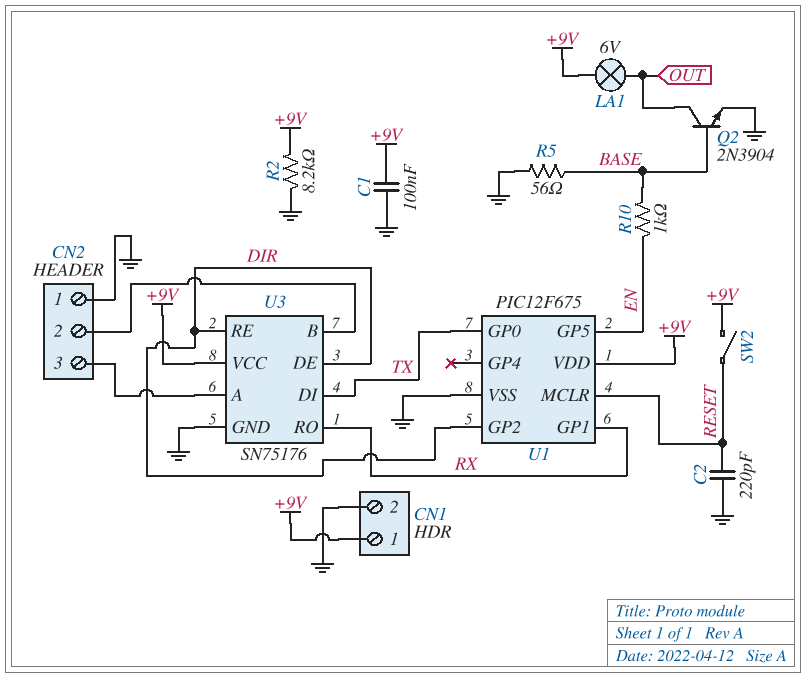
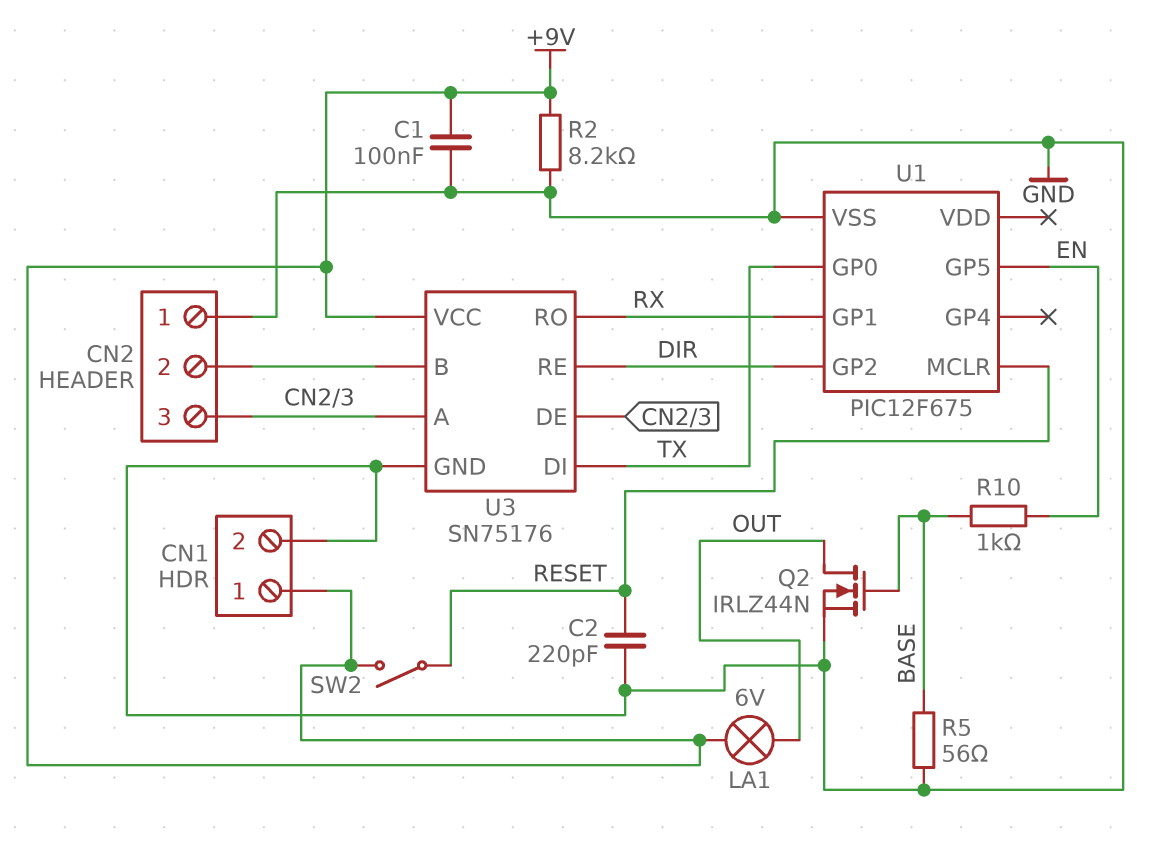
Q2: NPN 2N3904 (B BASE, C OUT, E GND) -> NMOS IRLZ44N (G BASE, D OUT, S GND)
U1 pin VDD: +9V -> none
U3 pin DE: DIR -> CN2/3

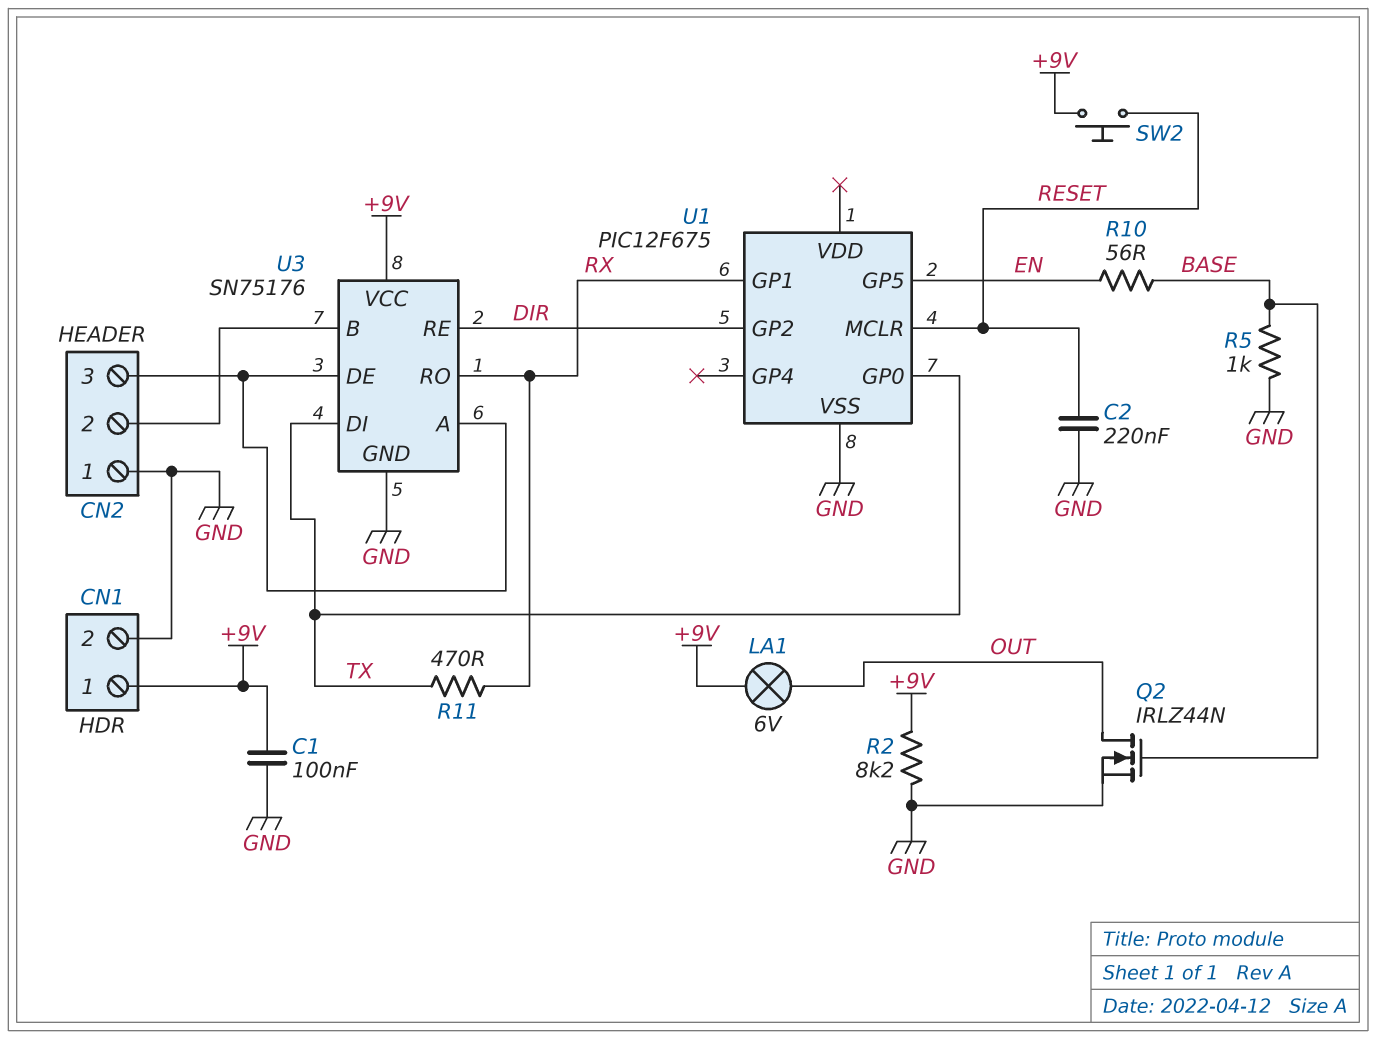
C2: 220pF (GND, RESET) -> 220nF (GND, RESET)
R5: 56 (BASE, GND) -> 1k (BASE, GND)
R10: 1k (BASE, EN) -> 56 (BASE, EN)
R11: none -> 470 (RX, TX)
SW2: switch (+9V, RESET) -> button (+9V, RESET)

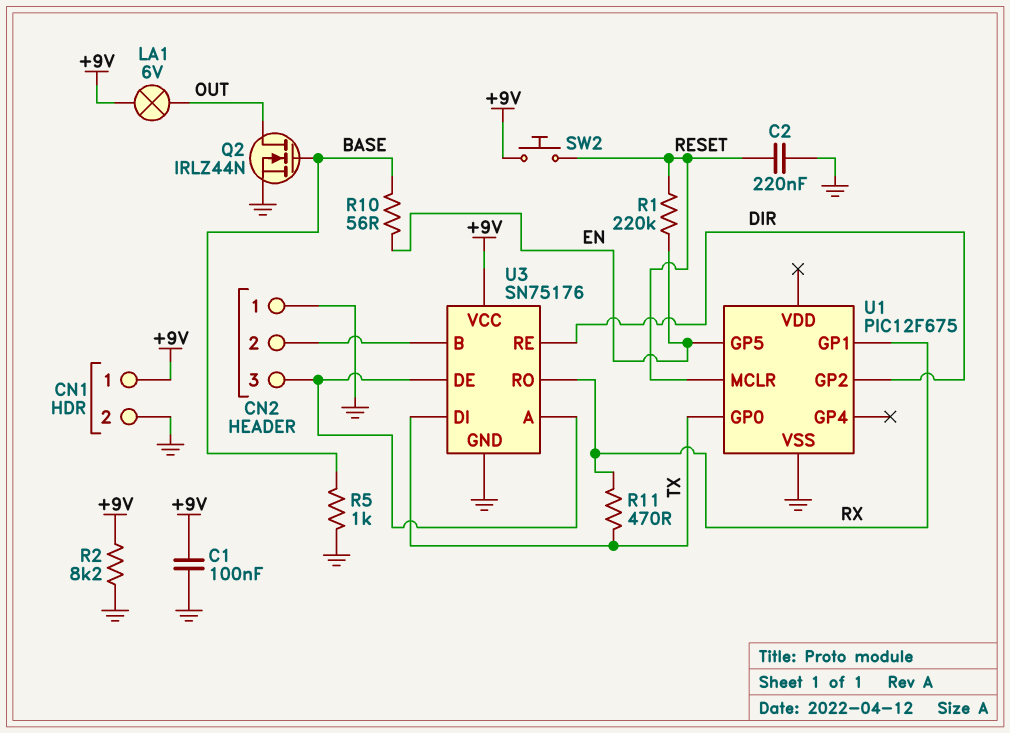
R1: none -> 220k (EN, RESET)

